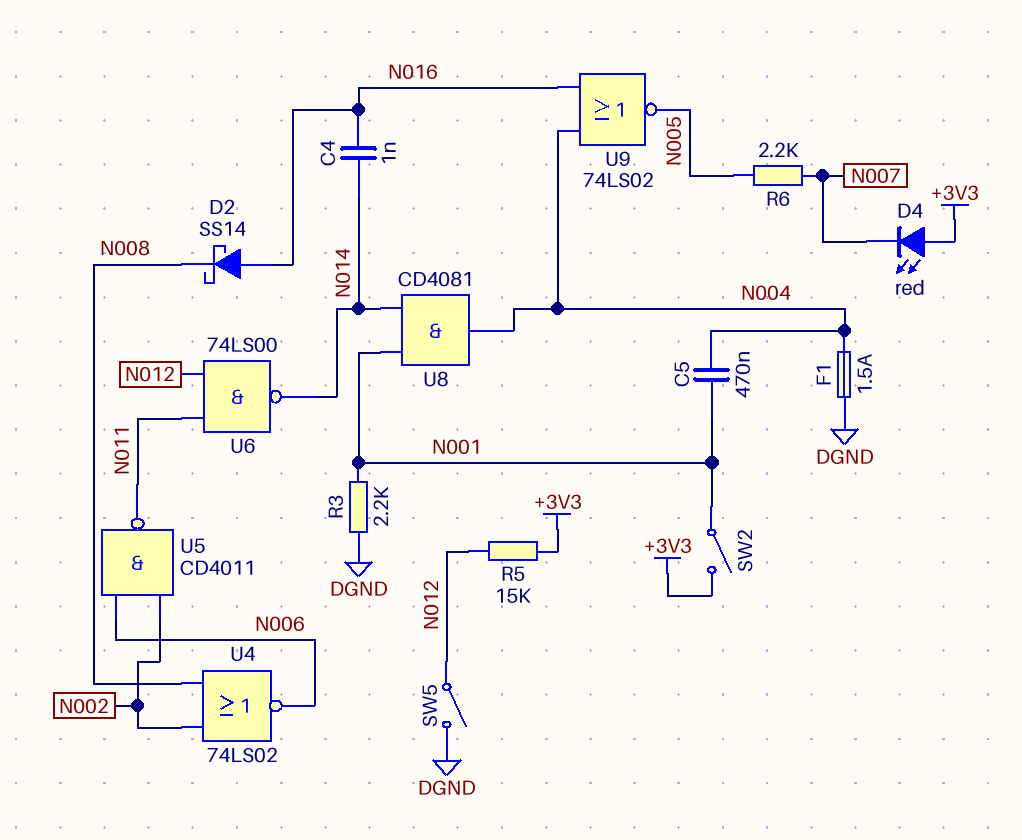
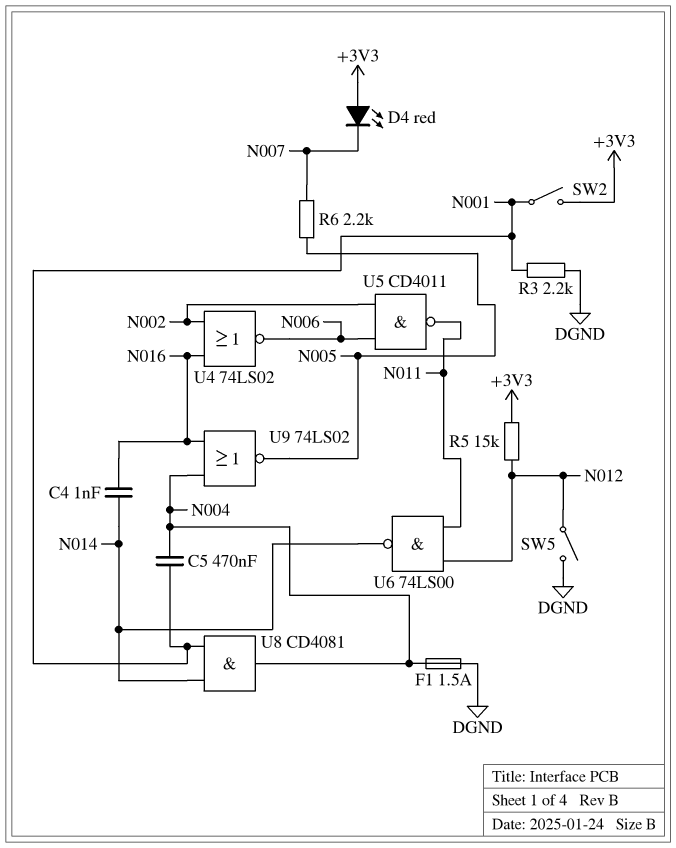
D2: schottky SS14 (A N016, K N008) -> none
U4: NOR 74LS02 (in N002, in N008, out N006) -> NOR 74LS02 (in N002, in N016, out N006)

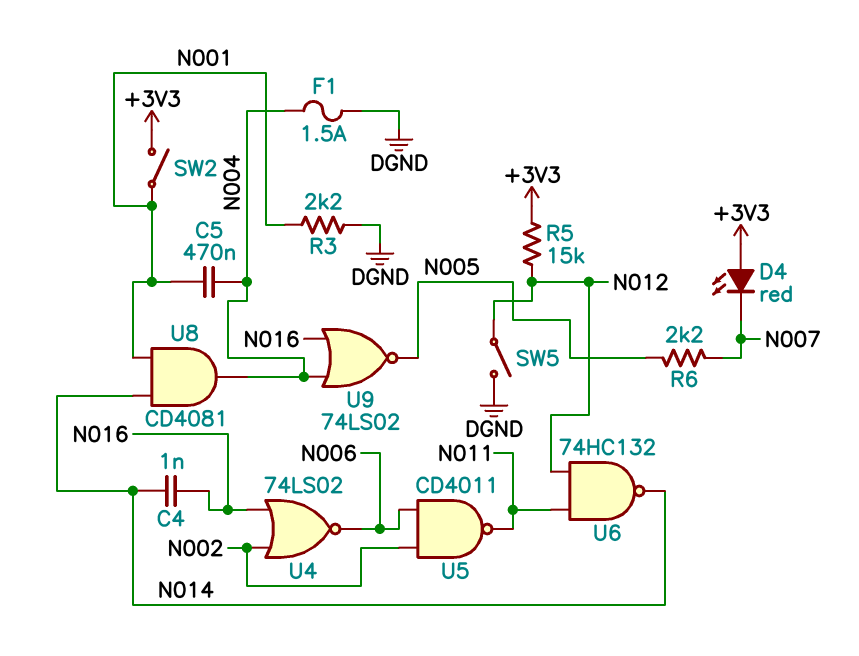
U6: NAND 74LS00 (in N011, in N012, out N014) -> NAND 74HC132 (in N011, in N012, out N014)

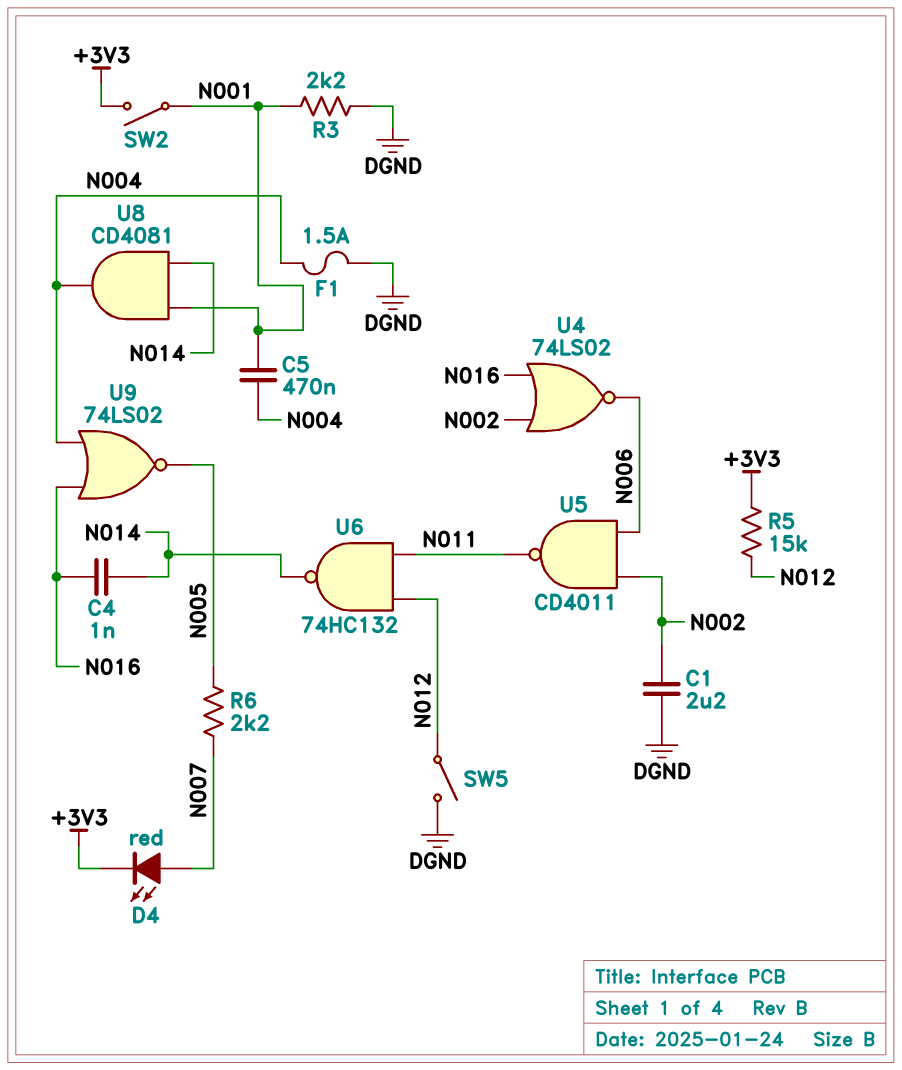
C1: none -> 2.2uF (DGND, N002)
D4: LED red (A +3V3, K N007) -> LED red (A N007, K +3V3)

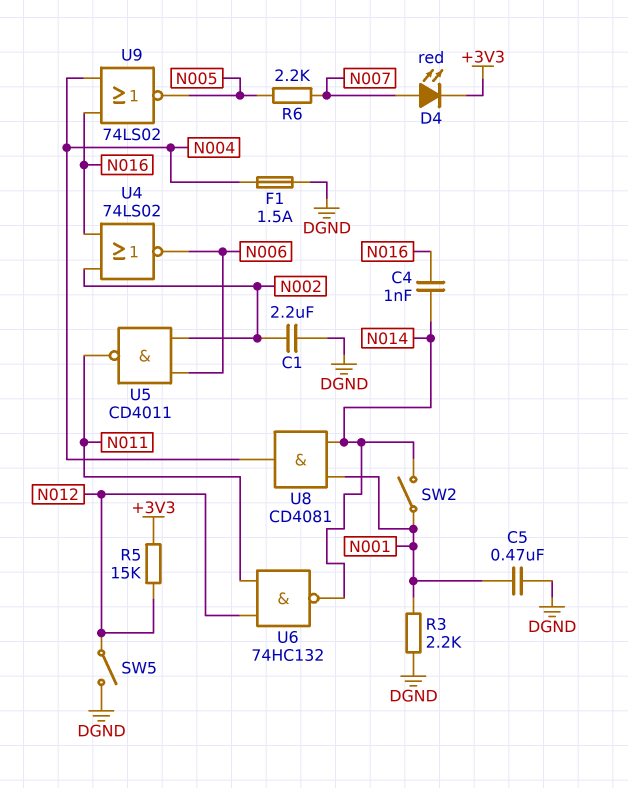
C5: 470nF (N001, N004) -> 470nF (DGND, N001)
SW2: switch (+3V3, N001) -> switch (N001, N014)

